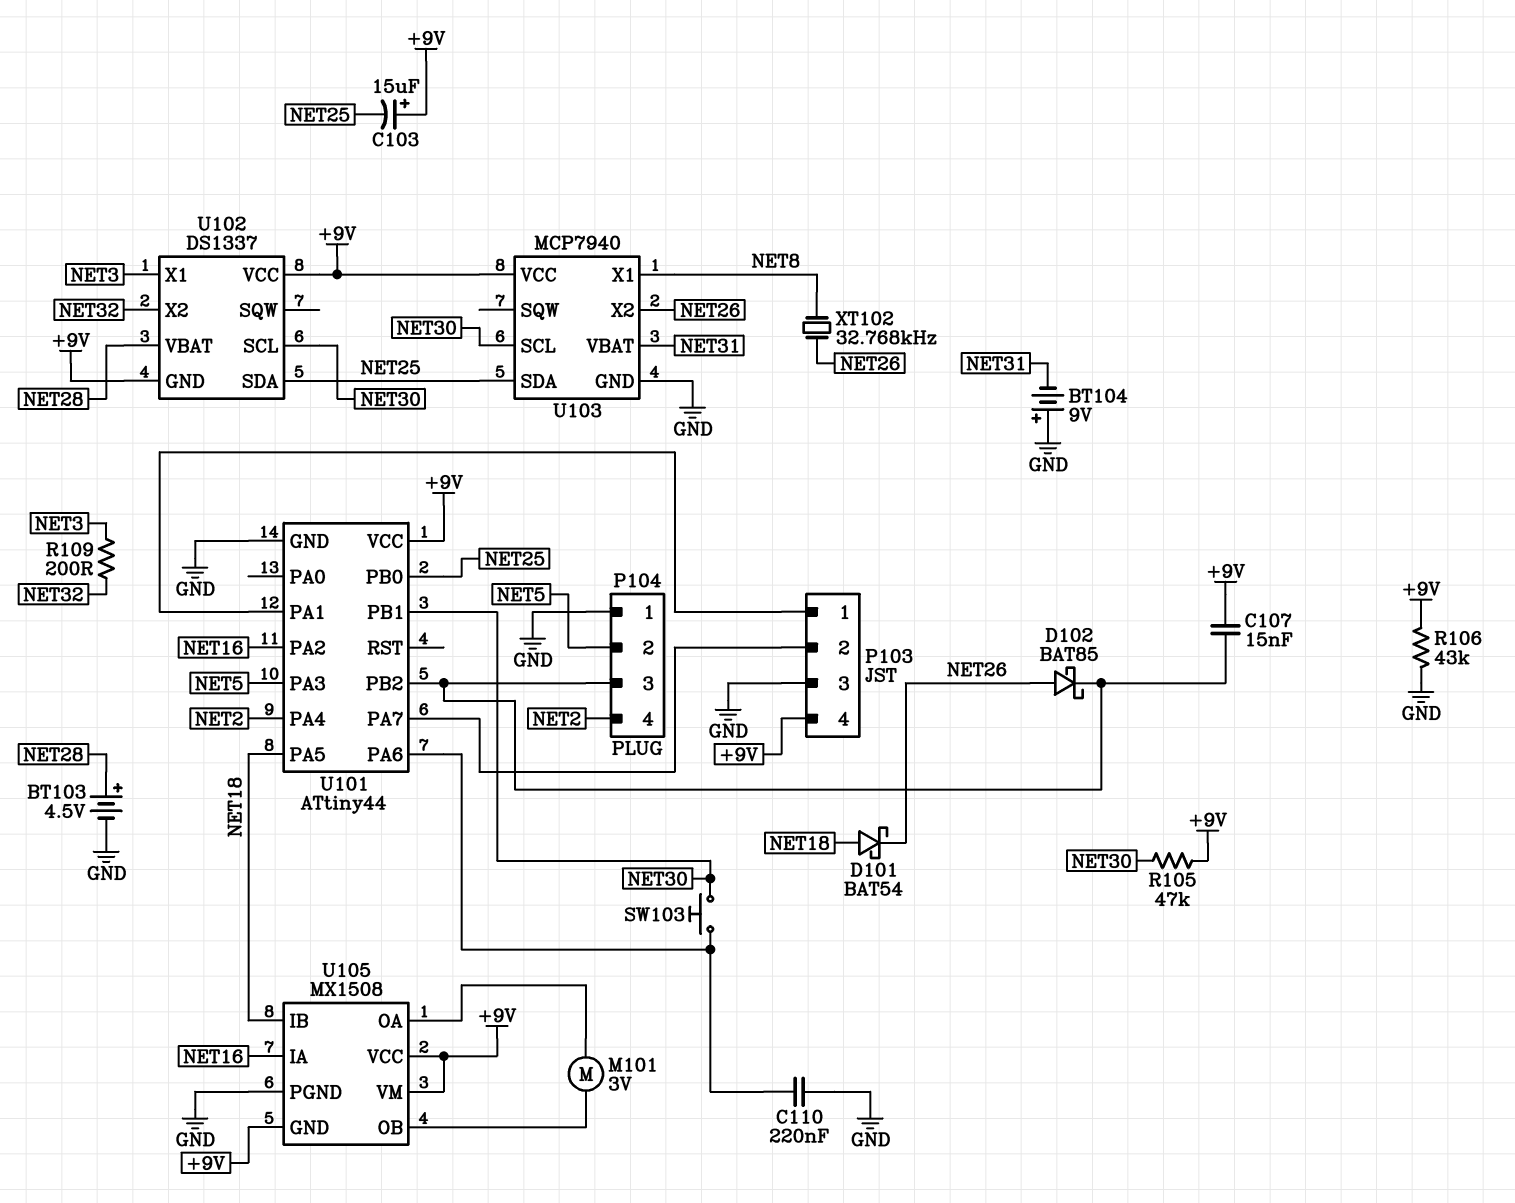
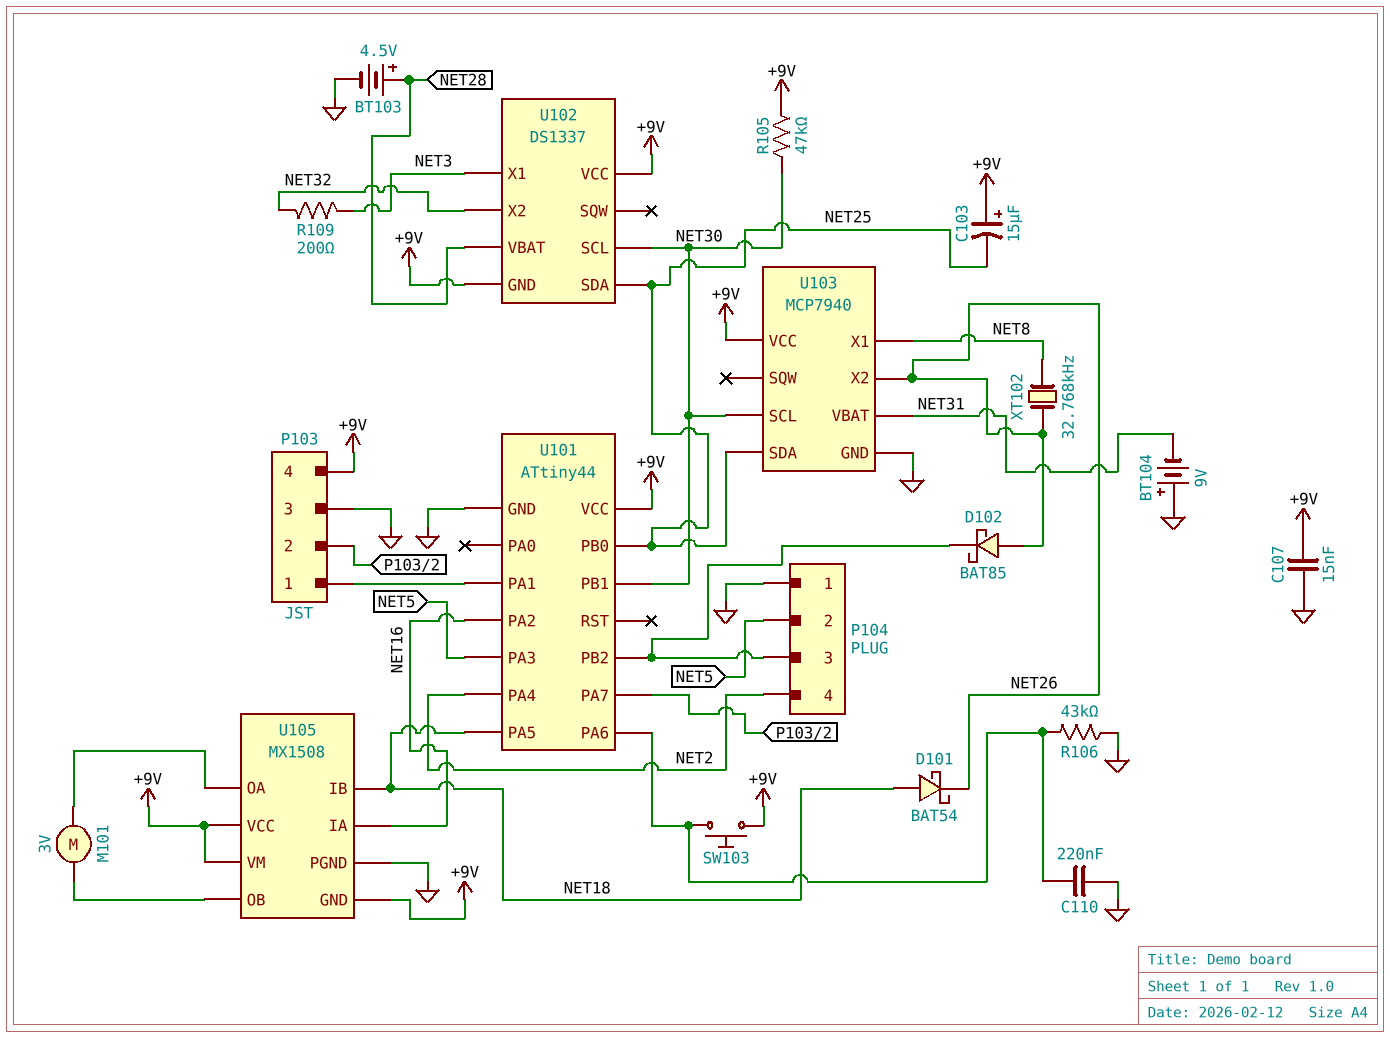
C107: 15nF (+9V, P104/3) -> 15nF (+9V, GND)
R106: 43k (+9V, GND) -> 43k (GND, U101/PA6)
SW103: button (NET30, U101/PA6) -> button (+9V, U101/PA6)

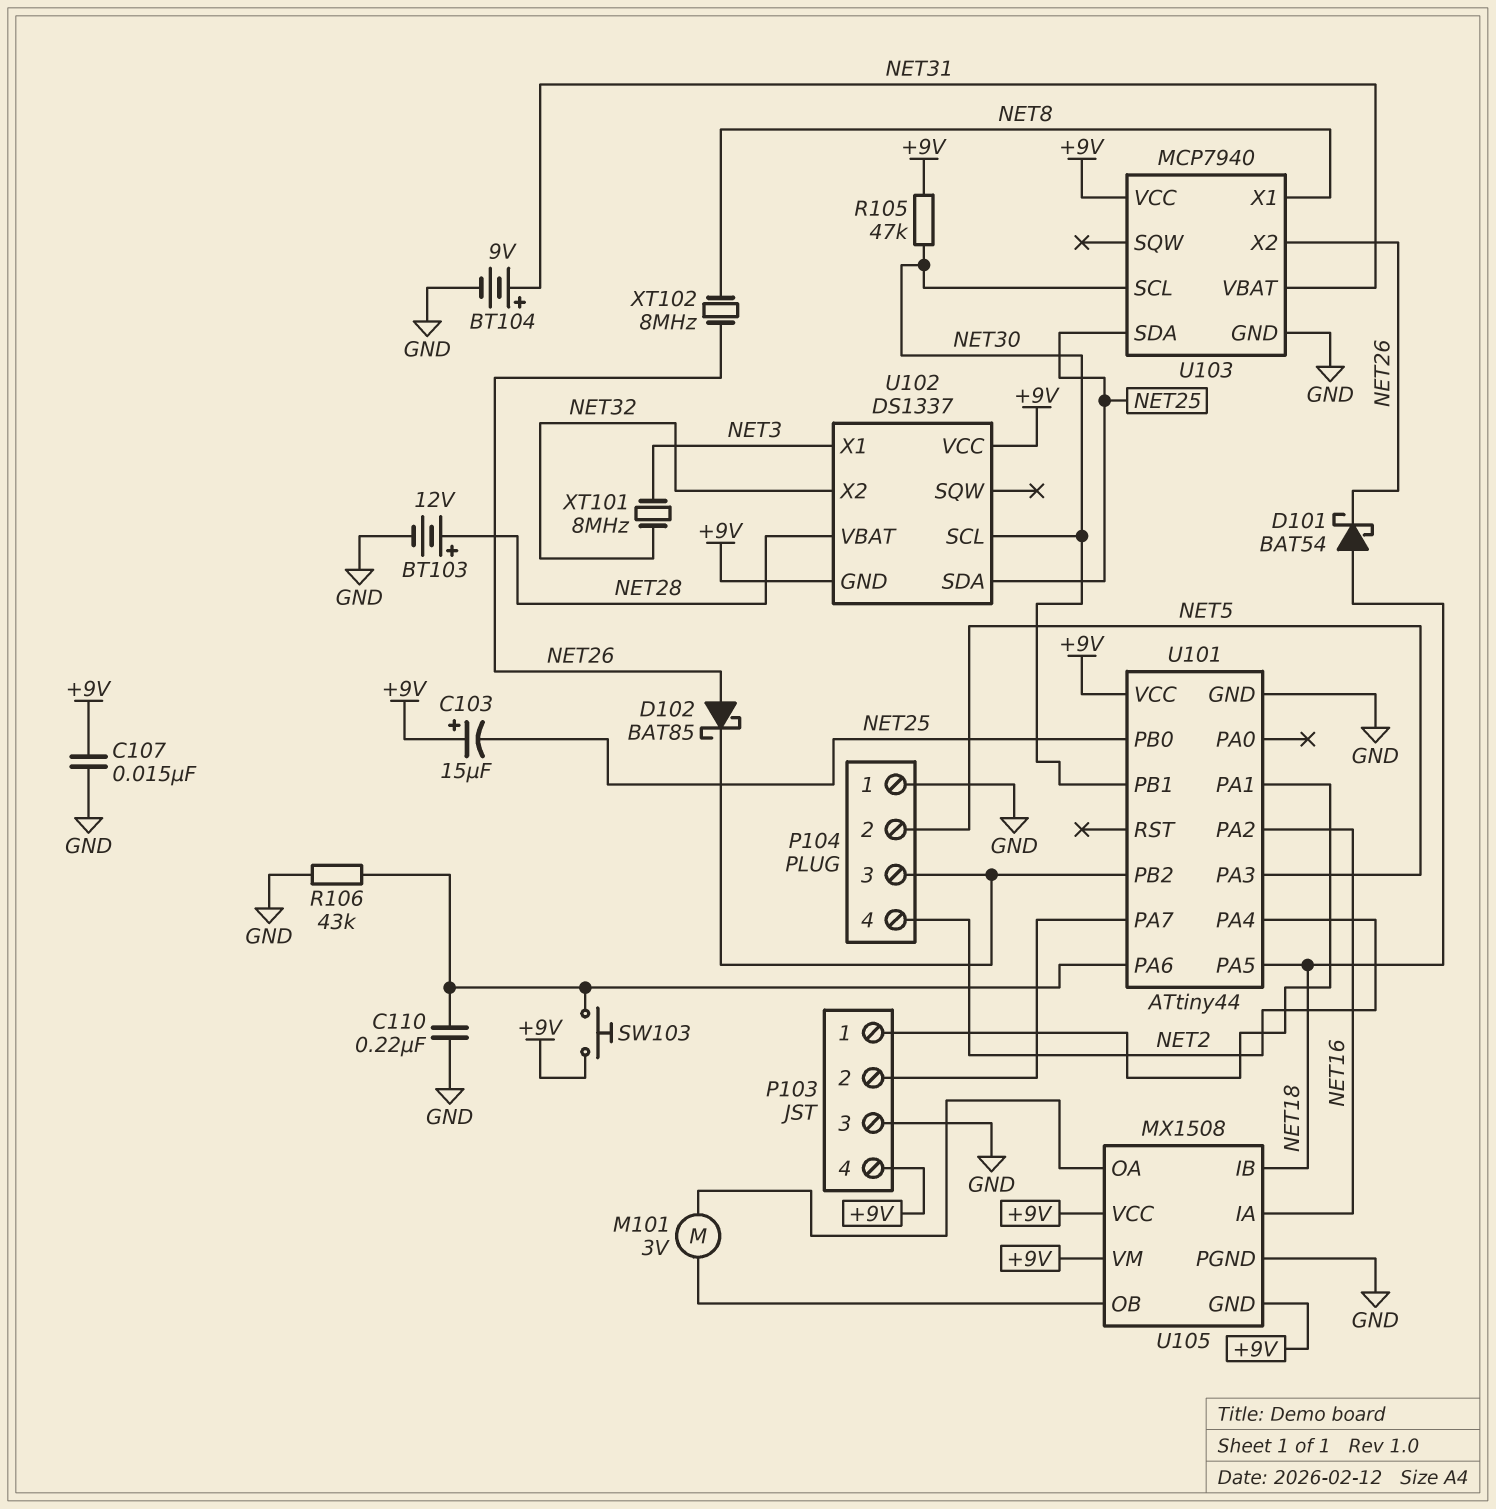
BT103: 4.5V (plus NET28, minus GND) -> 12V (plus NET28, minus GND)
BT104: 9V (plus GND, minus NET31) -> 9V (plus NET31, minus GND)
R109: 200 (NET3, NET32) -> none
XT101: none -> 8MHz (NET3, NET32)
XT102: 32.768kHz (NET8, NET26) -> 8MHz (NET8, NET26)

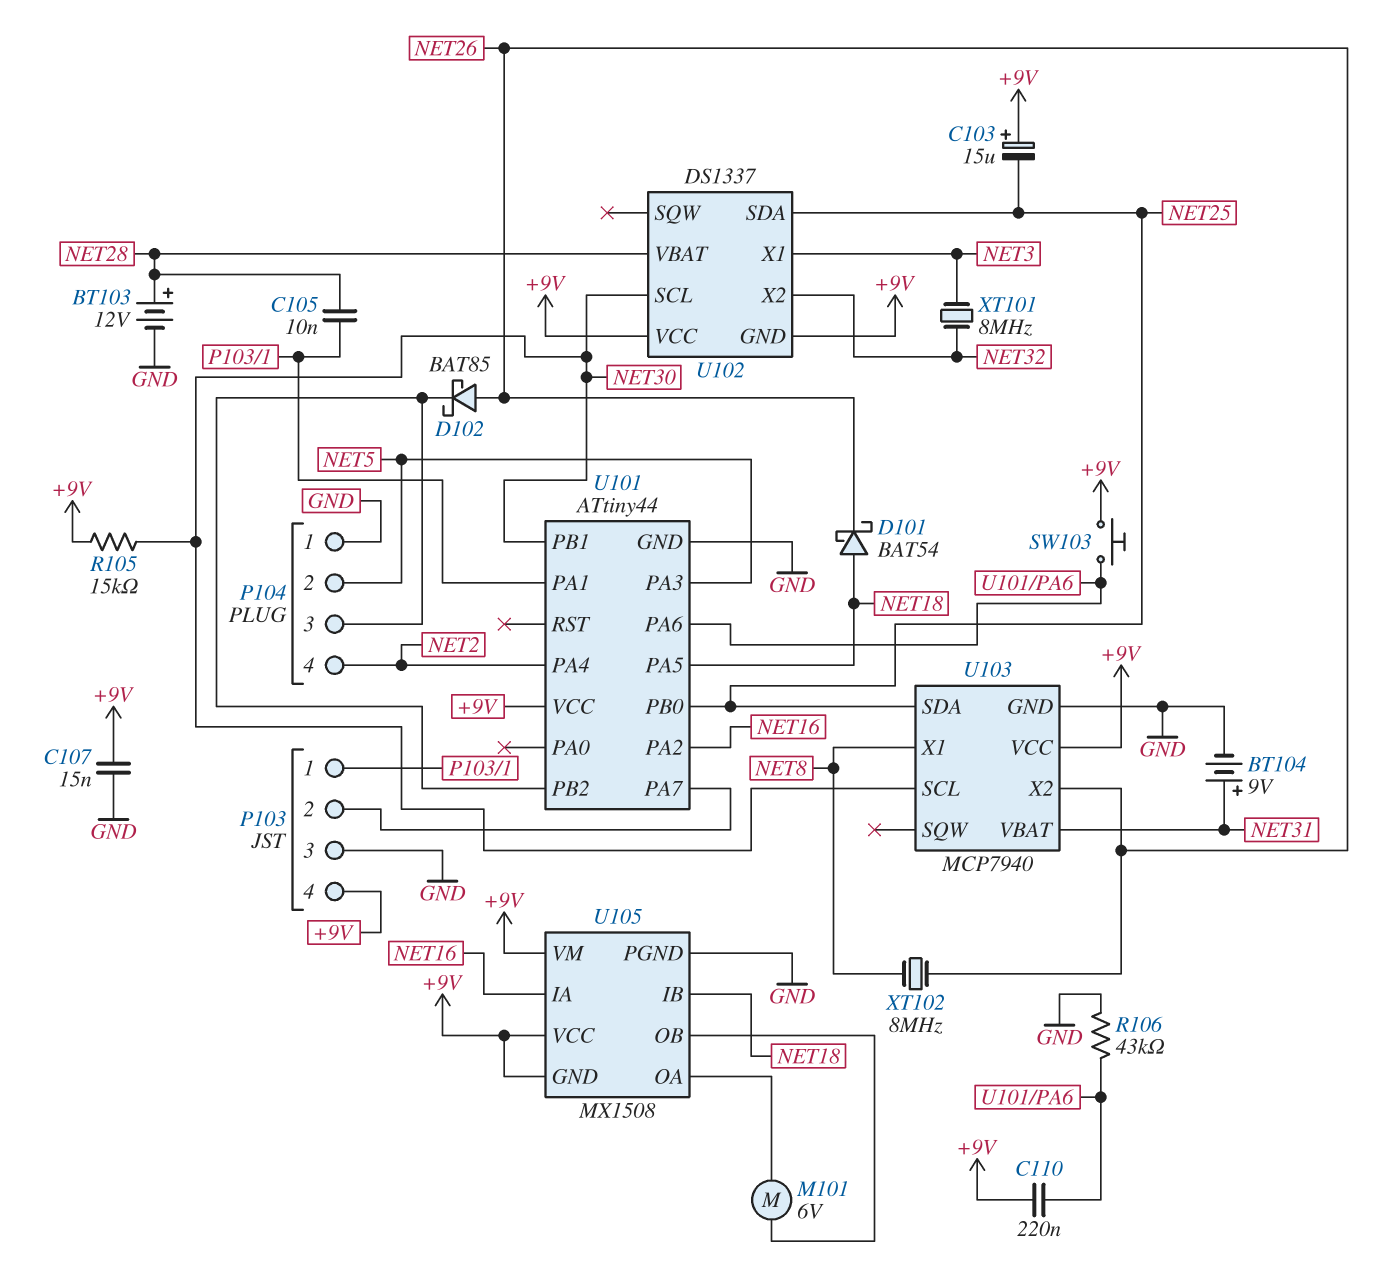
C105: none -> 10nF (NET28, P103/1)
C110: 220nF (GND, U101/PA6) -> 220nF (+9V, U101/PA6)
M101: motor 3V (U105/OA, U105/OB) -> motor 6V (U105/OA, U105/OB)
R105: 47k (+9V, NET30) -> 15k (+9V, NET30)

